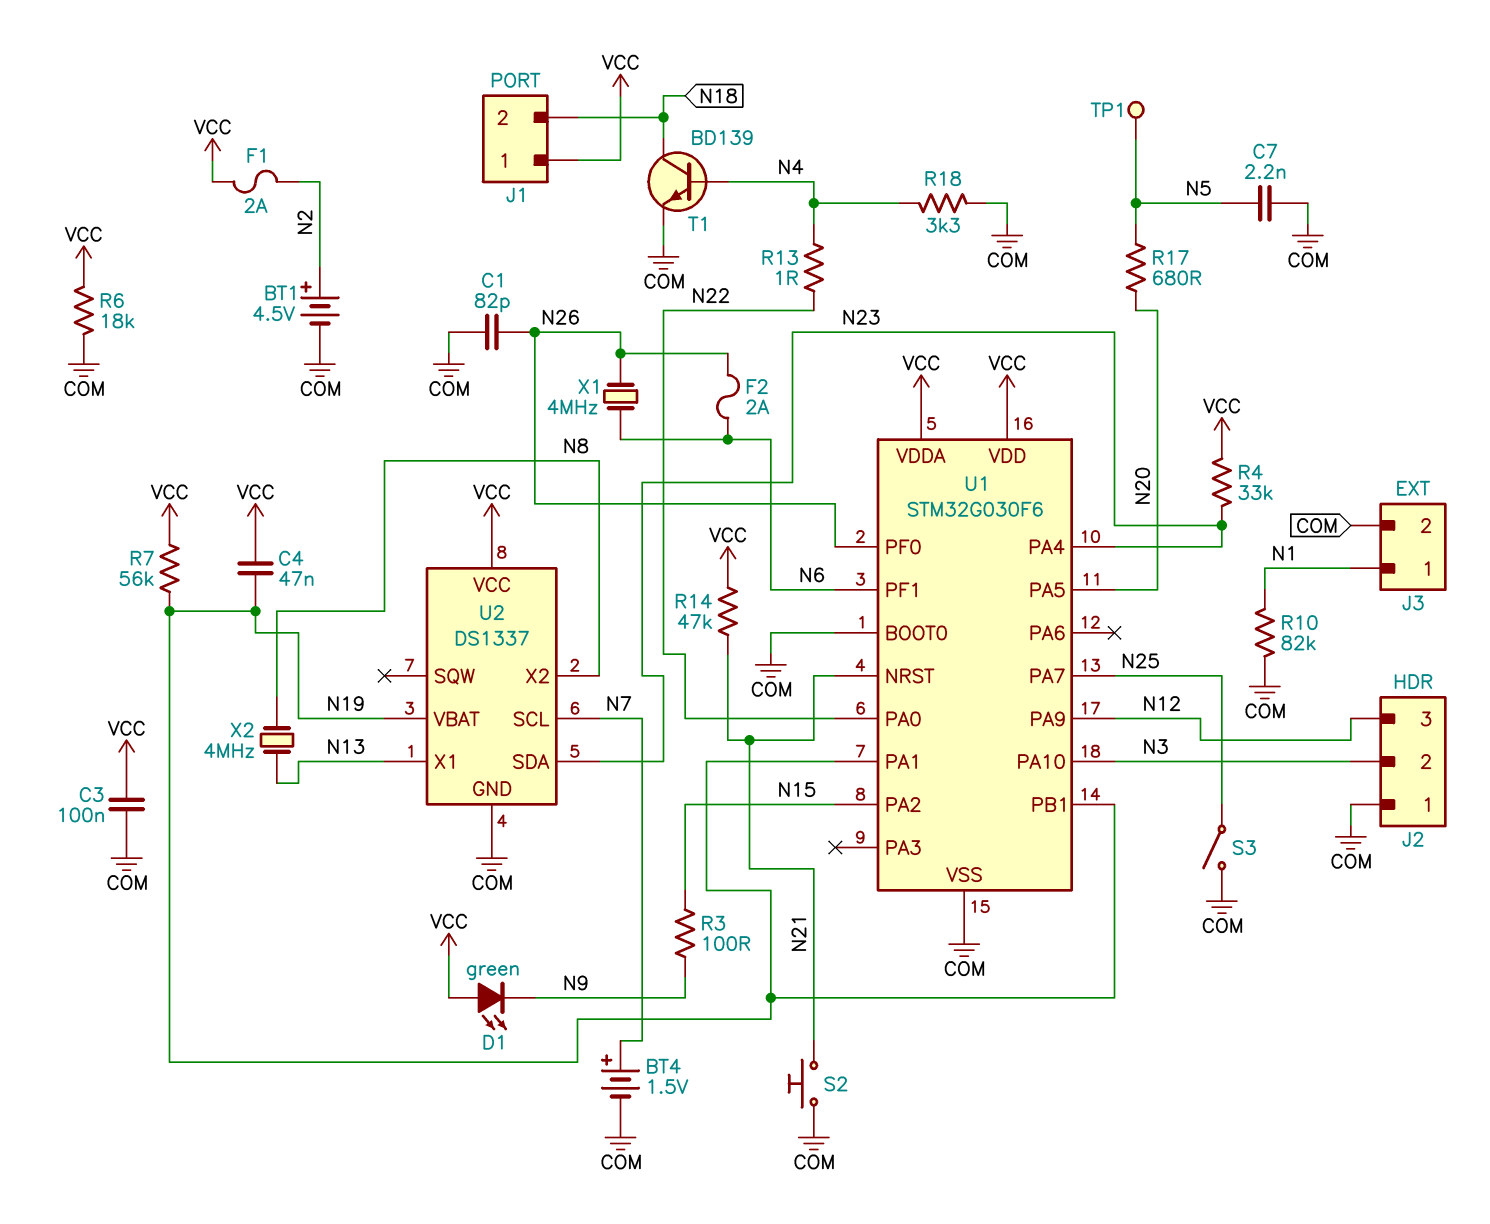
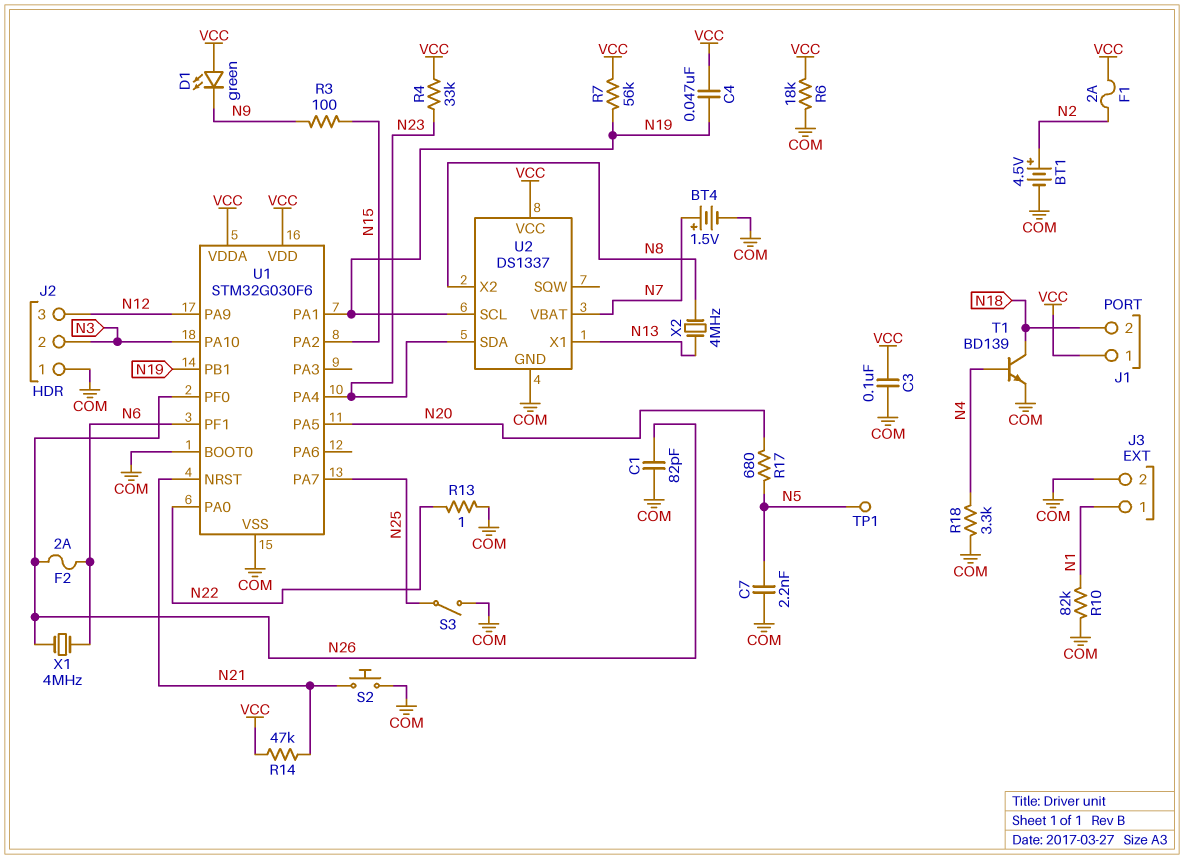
R13: 1 (N4, N22) -> 1 (COM, N22)
U2 pin SCL: N7 -> N19
U2 pin VBAT: N19 -> N7

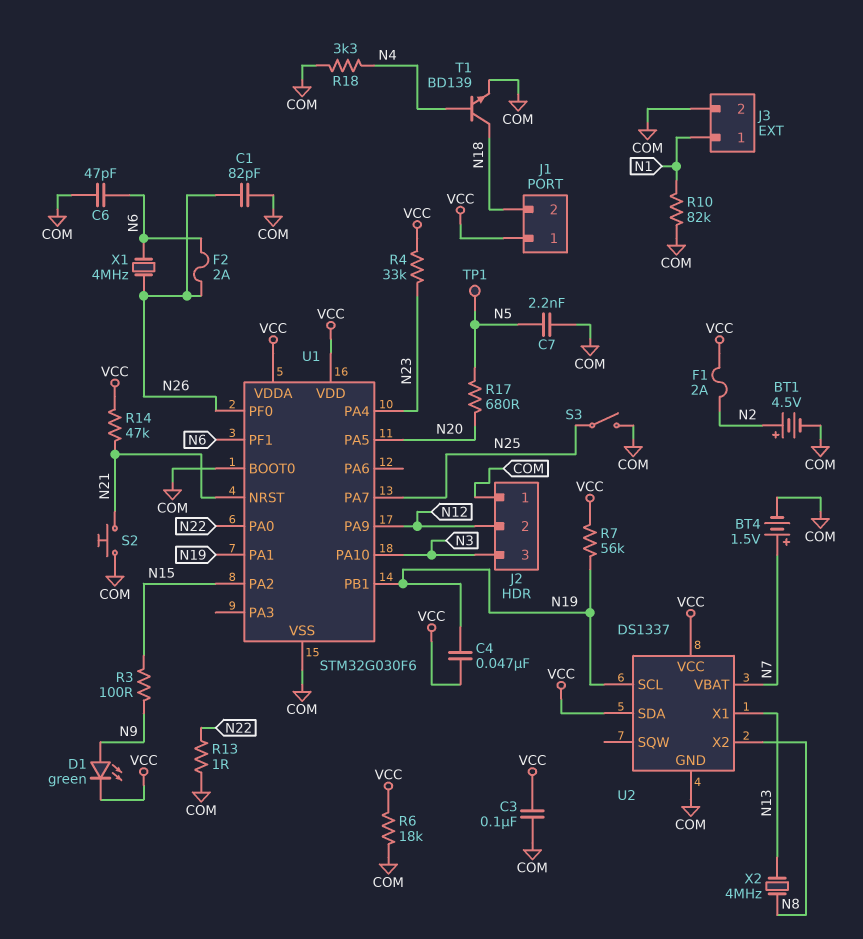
C6: none -> 47pF (COM, N6)
D1: LED green (A VCC, K N9) -> LED green (A N9, K VCC)
J2 pin 2: N3 -> N12
J2 pin 3: N12 -> N3
U2 pin SDA: N23 -> VCC

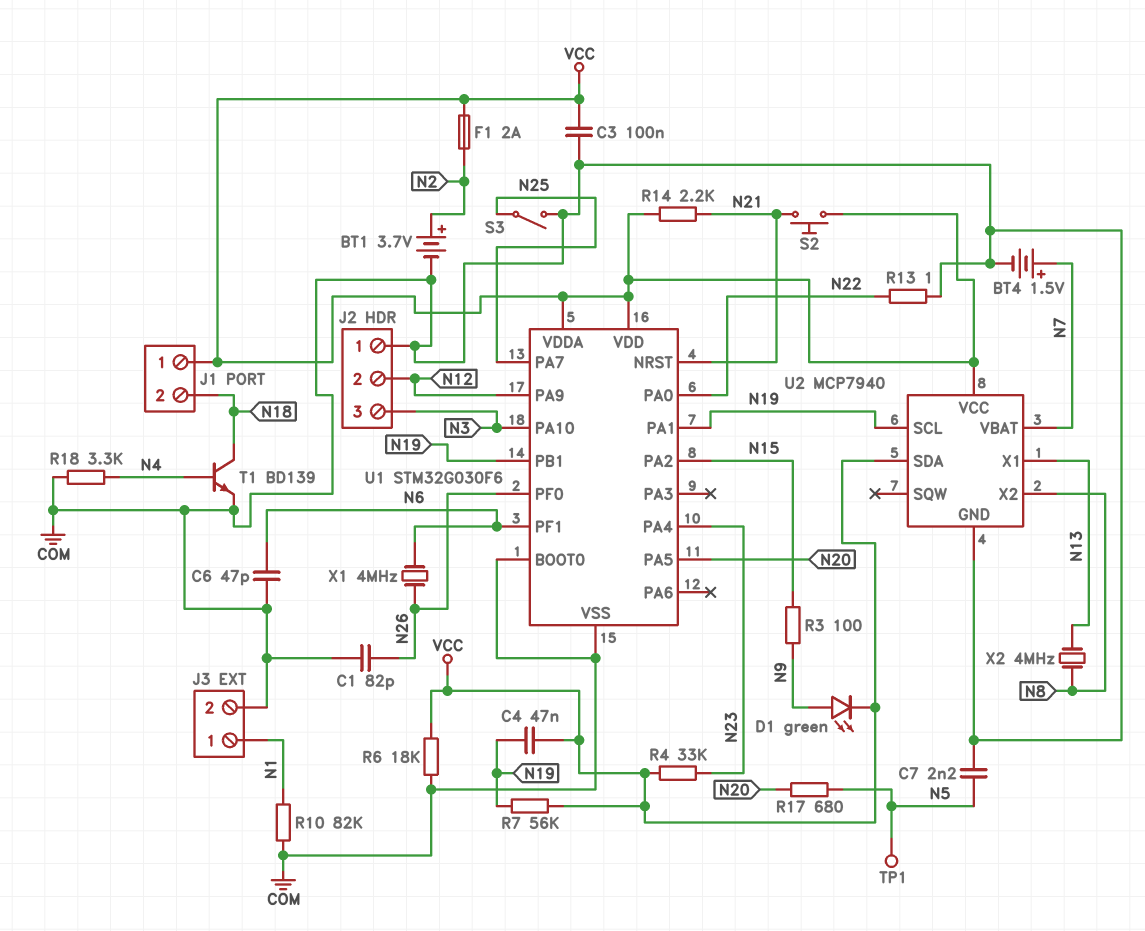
BT1: 4.5V (plus N2, minus COM) -> 3.7V (plus N2, minus COM)
F2: 2A (N6, N26) -> none
R14: 47k (N21, VCC) -> 2.2k (N21, VCC)
S2: button (COM, N21) -> button (N21, VCC)
U2: DS1337 -> MCP7940

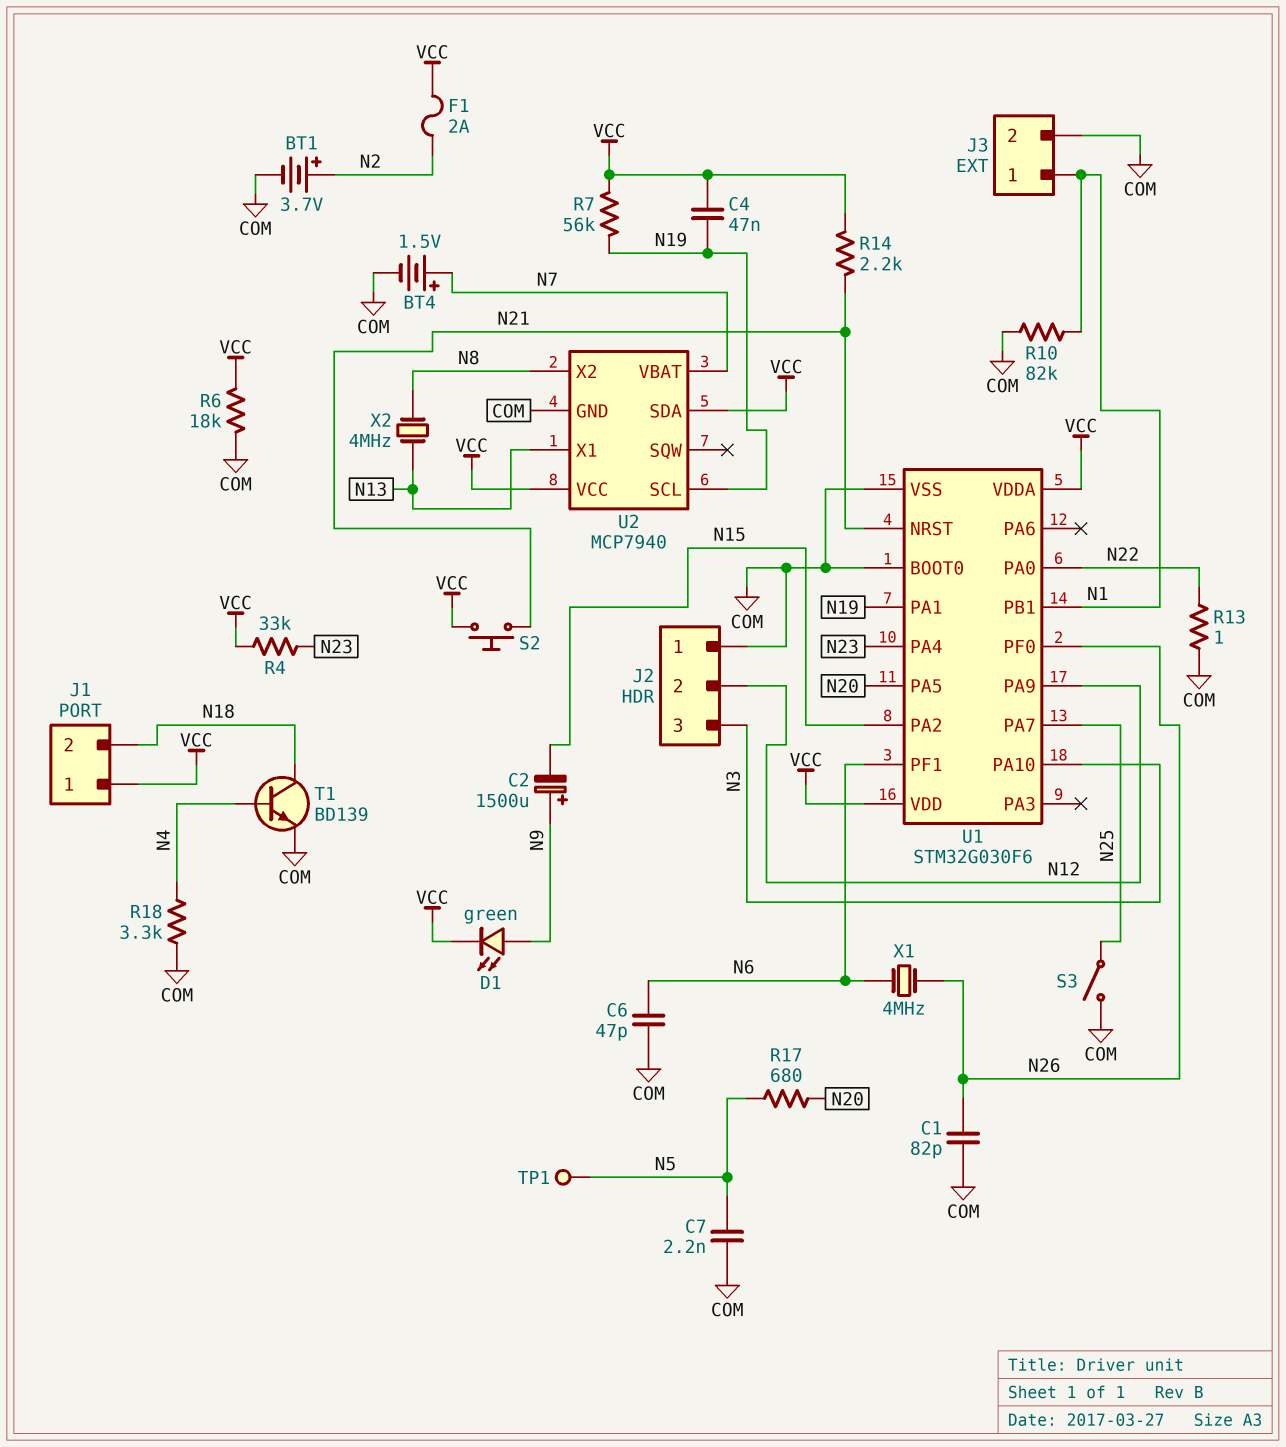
C2: none -> 1500uF (plus N9, minus N15)
C3: 100nF (COM, VCC) -> none
R3: 100 (N9, N15) -> none
U1 pin PB1: N19 -> N1

